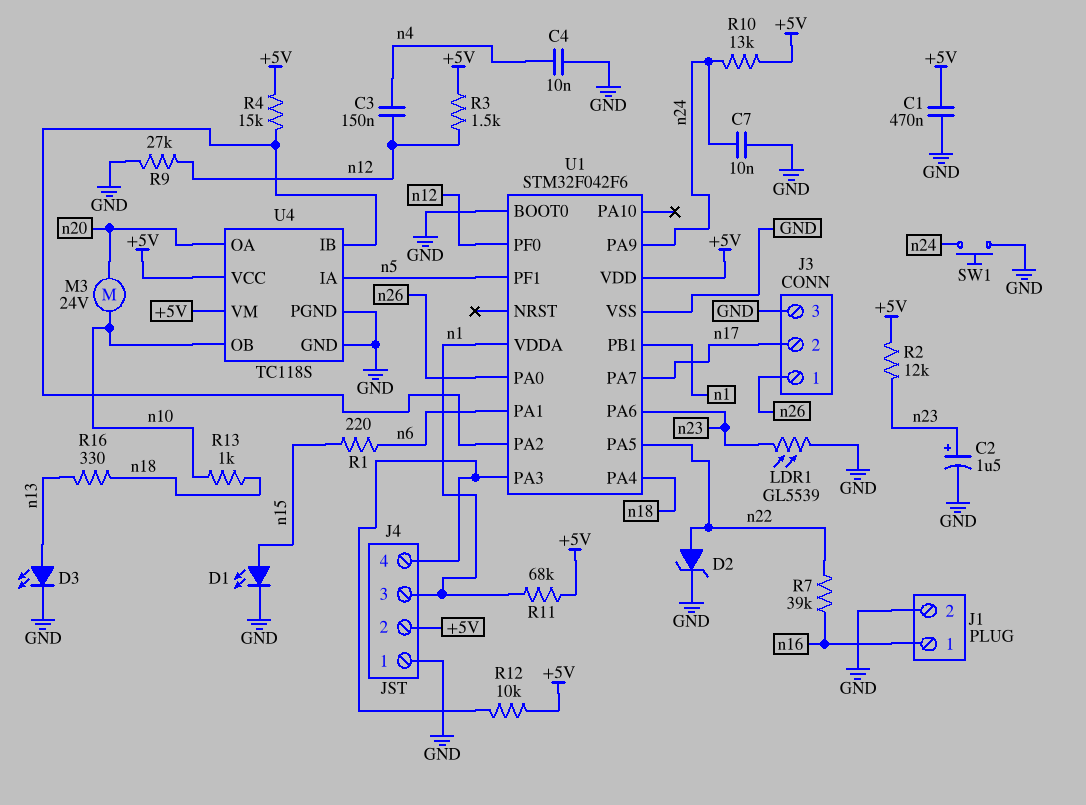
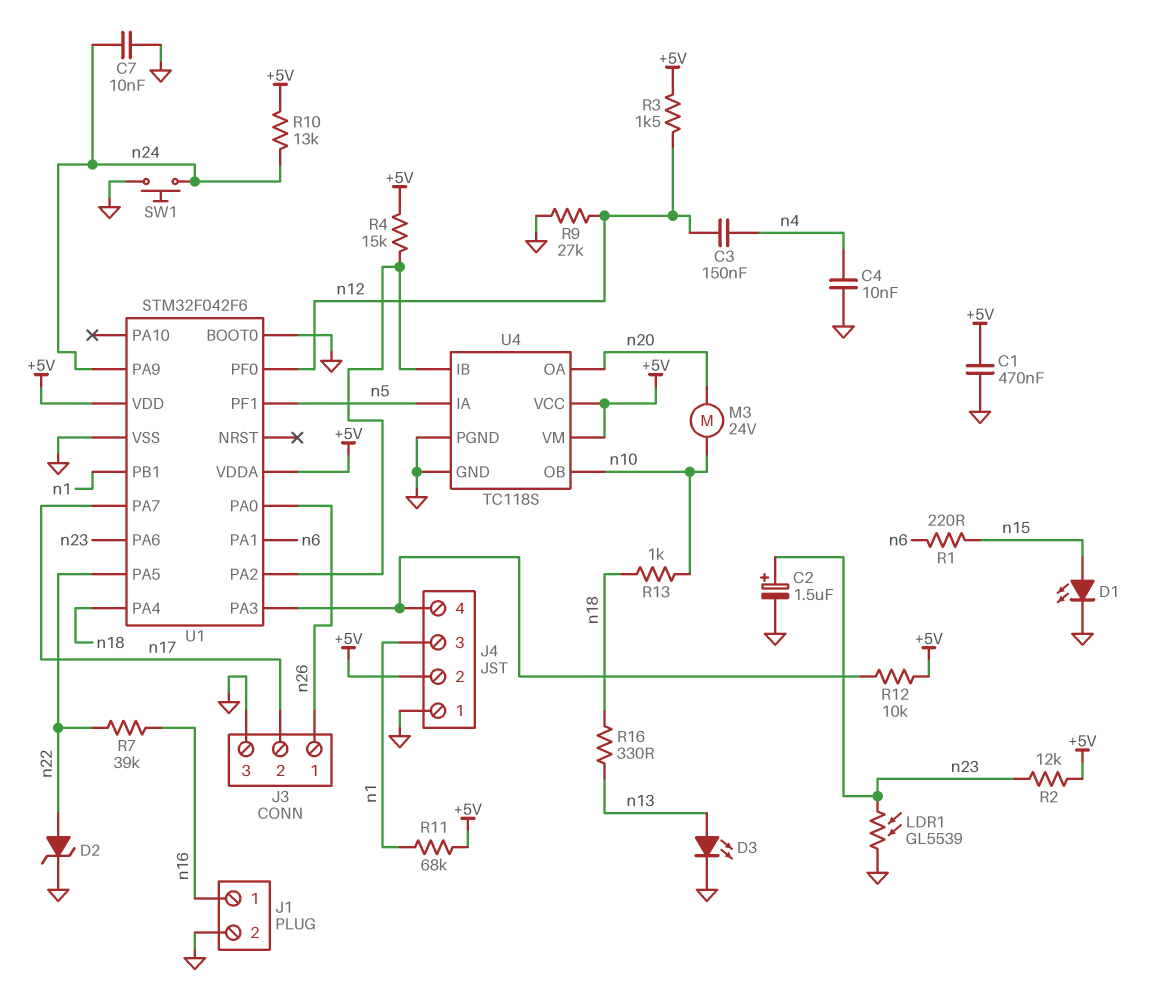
U1 pin VDDA: n1 -> +5V

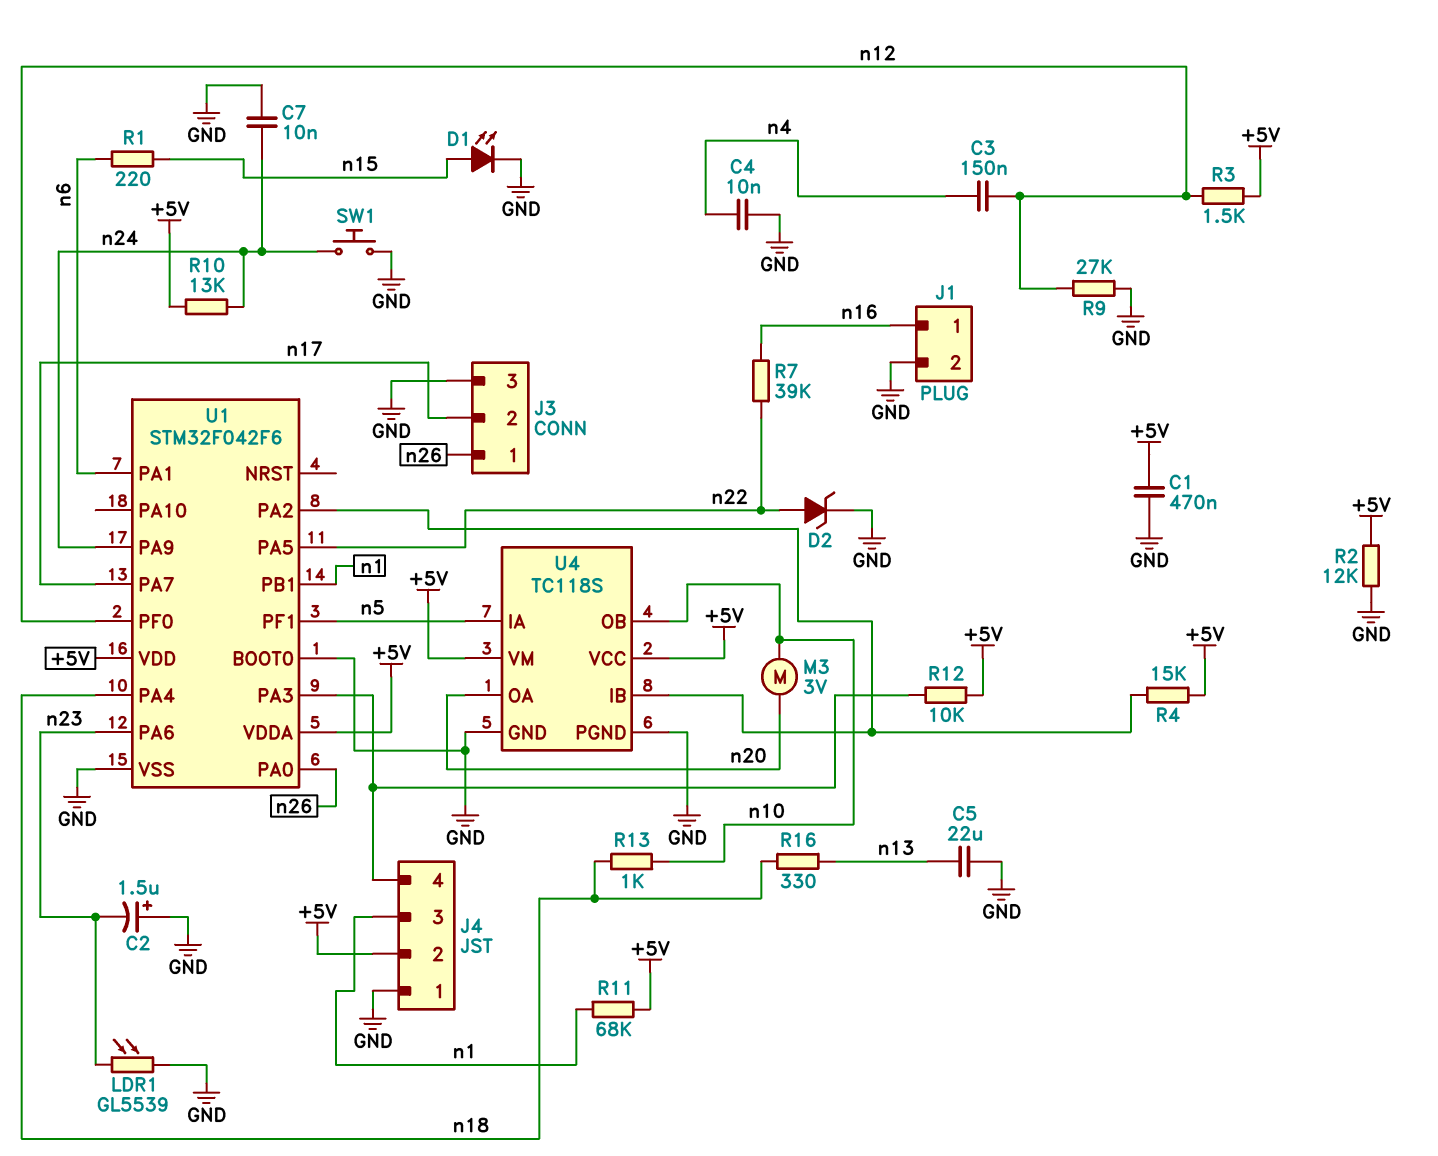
C2: 1.5uF (plus n23, minus GND) -> 1.5uF (plus GND, minus n23)
C5: none -> 22uF (GND, n13)
D3: LED (A n13, K GND) -> none
M3: motor 24V (n10, n20) -> motor 3V (n10, n20)
R2: 12k (+5V, n23) -> 12k (+5V, GND)

